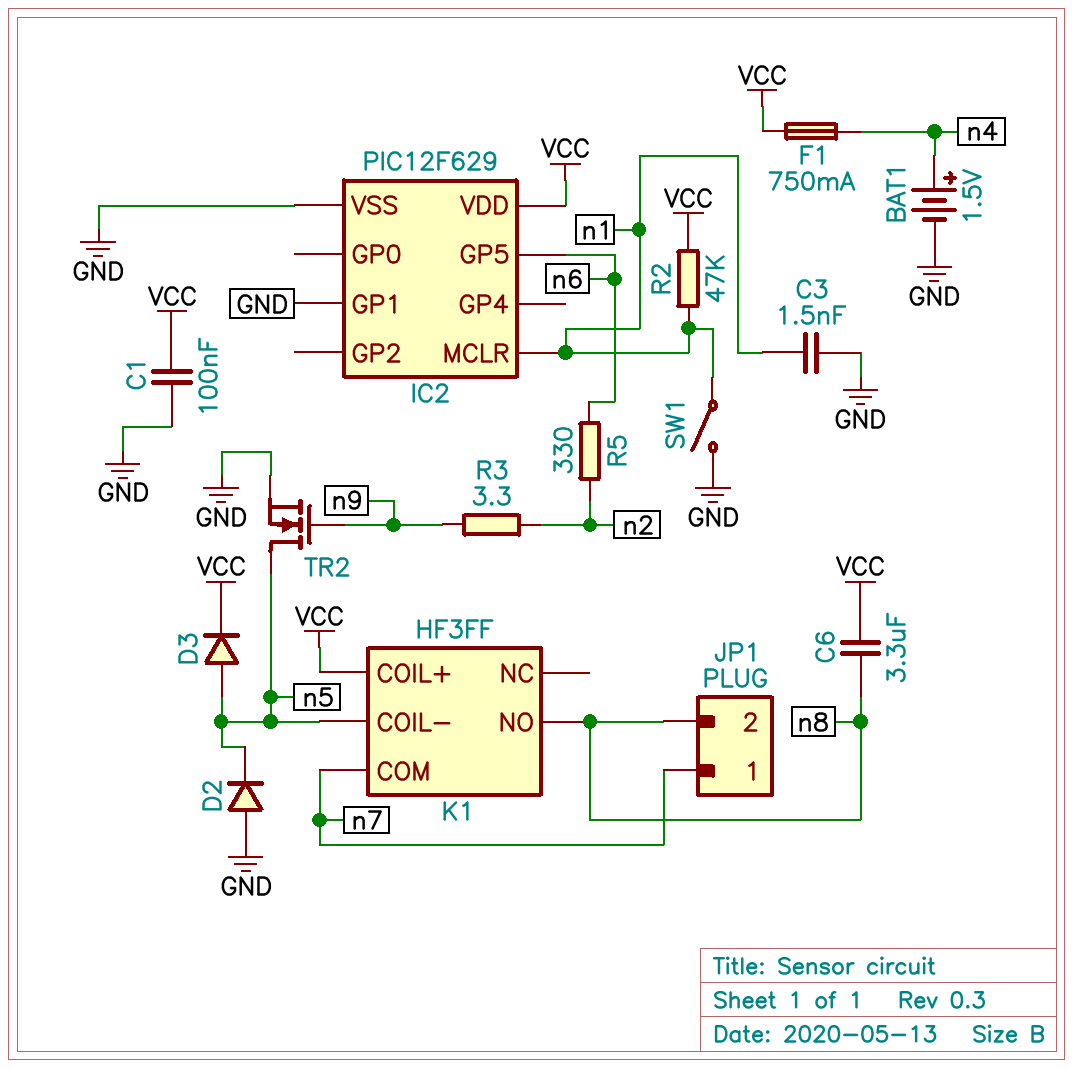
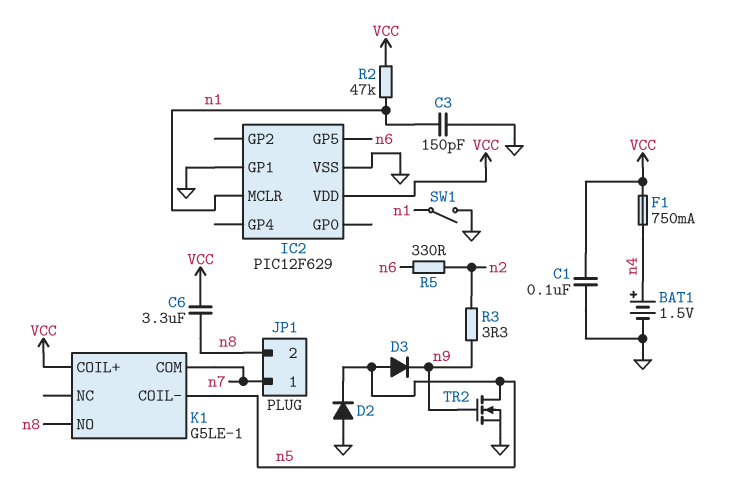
C3: 1.5nF (GND, n1) -> 150pF (GND, n1)
D3: diode (A n5, K VCC) -> diode (A n5, K n9)
K1: HF3FF -> G5LE-1

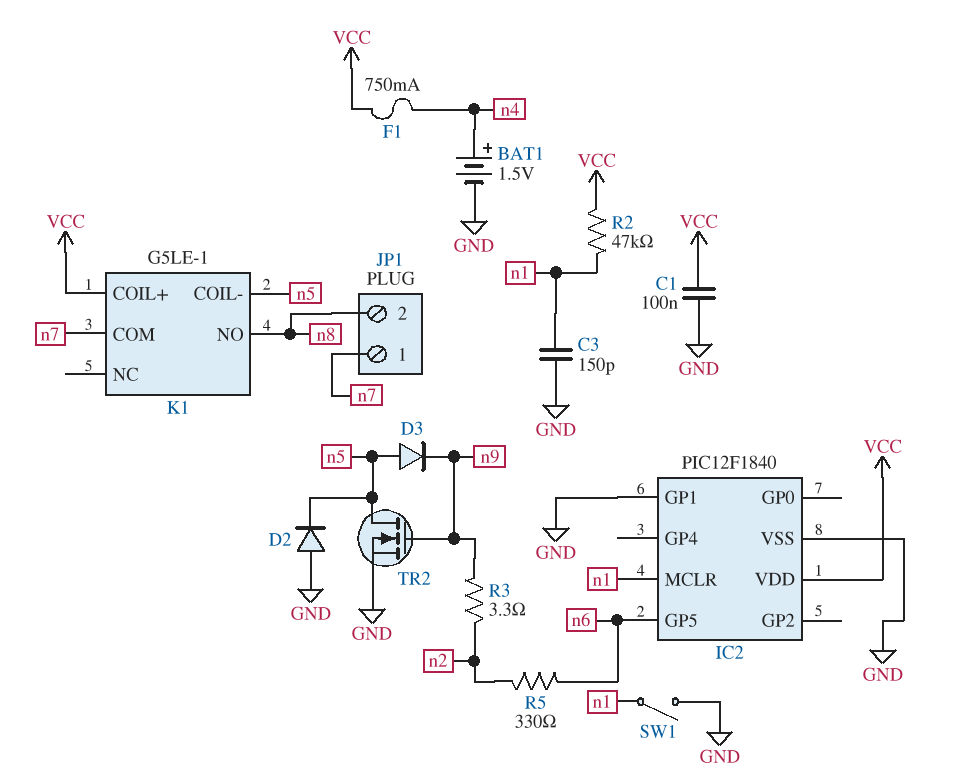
C6: 3.3uF (VCC, n8) -> none
IC2: PIC12F629 -> PIC12F1840

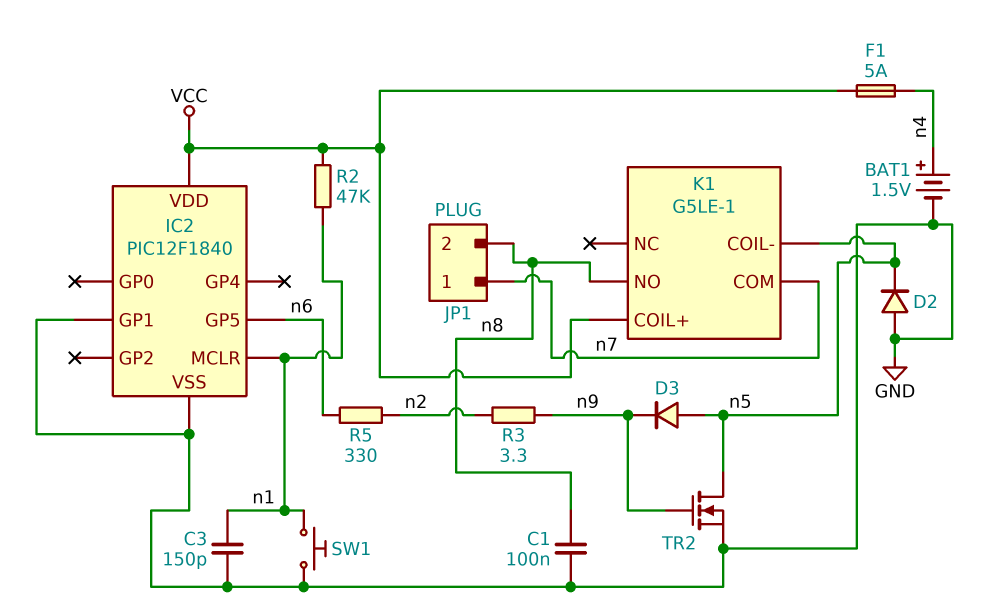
C1: 100nF (GND, VCC) -> 100nF (GND, n8)
F1: 750mA (VCC, n4) -> 5A (VCC, n4)
SW1: switch (GND, n1) -> button (GND, n1)

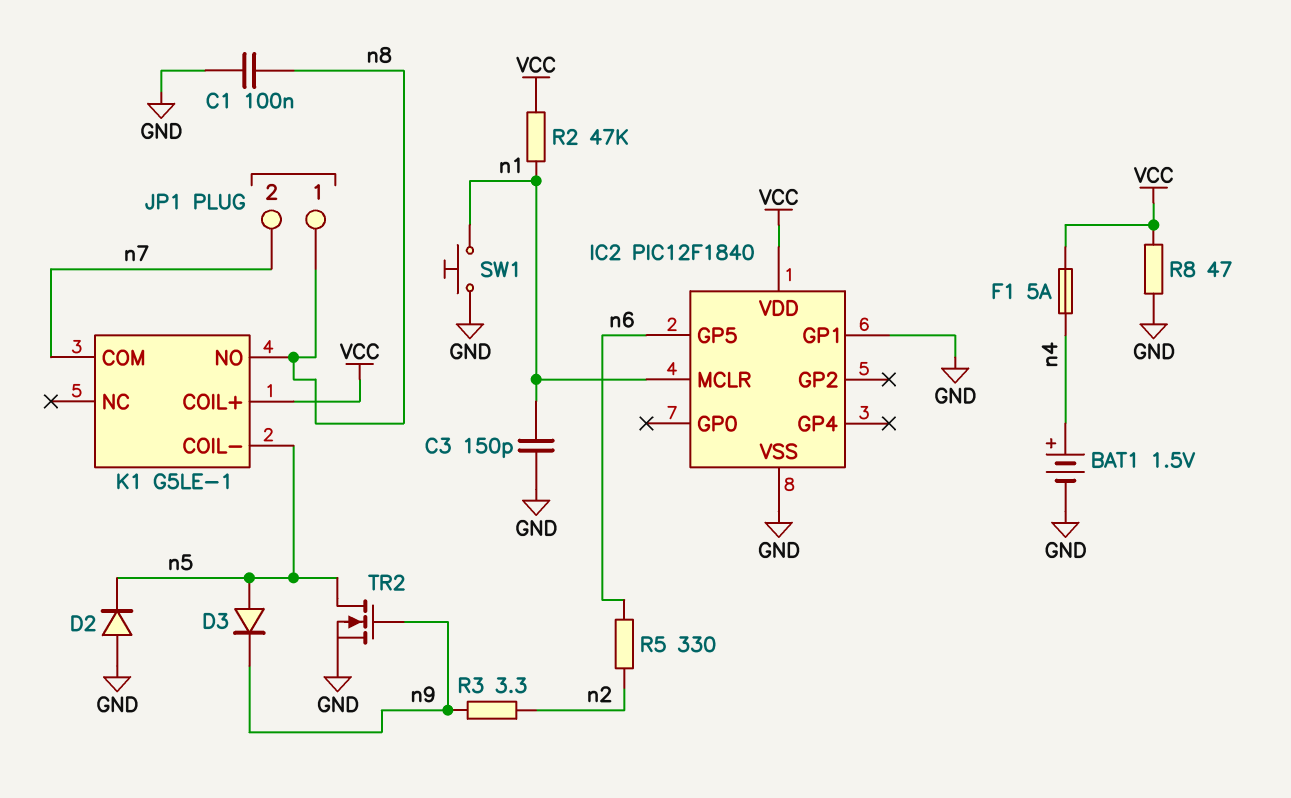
JP1 pin 1: n7 -> n8
JP1 pin 2: n8 -> n7
R8: none -> 47 (GND, VCC)

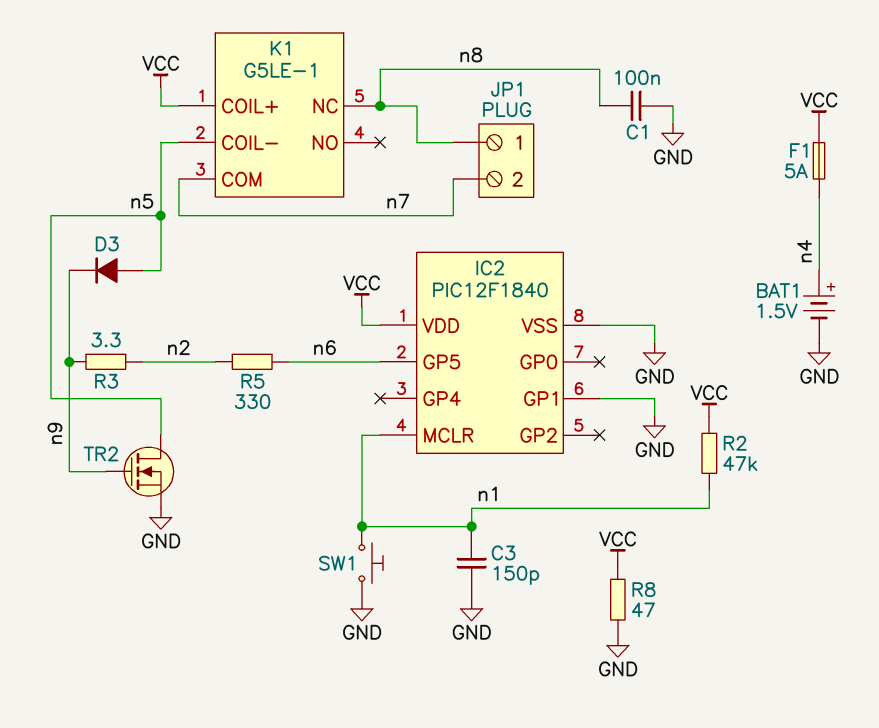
D2: diode (A GND, K n5) -> none
K1 pin NC: none -> n8
K1 pin NO: n8 -> none

